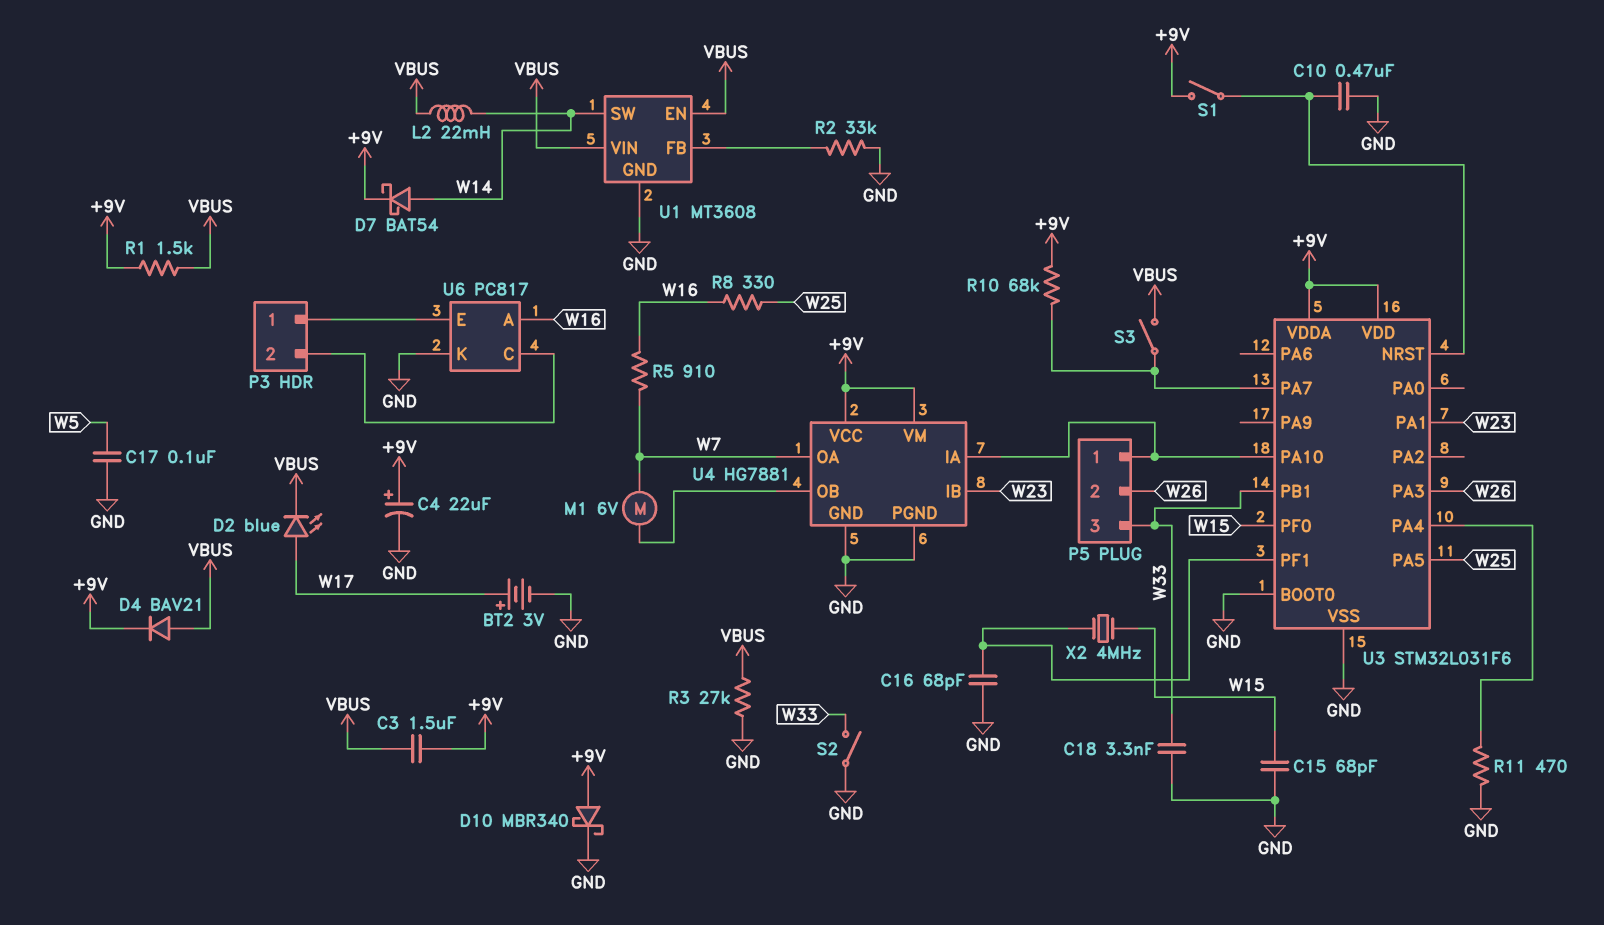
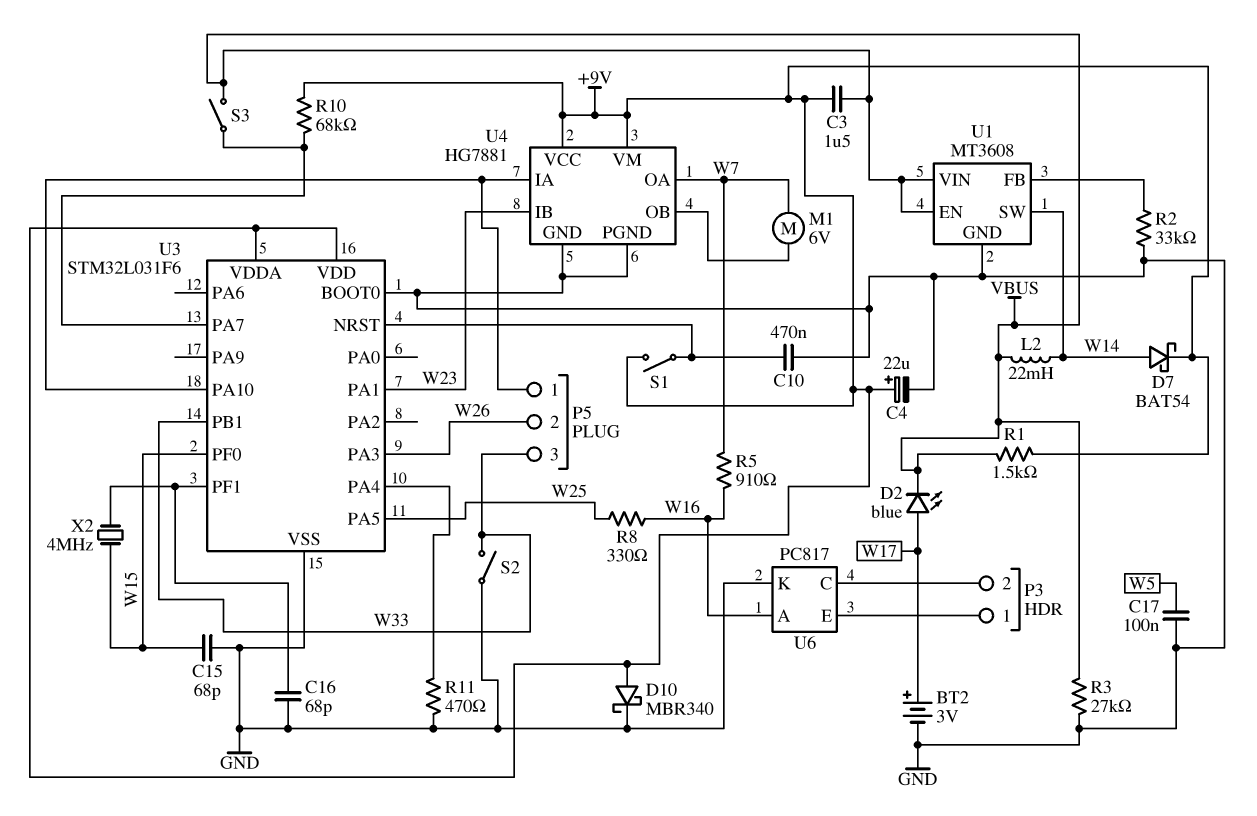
C18: 3.3nF (GND, W33) -> none
D4: diode BAV21 (A VBUS, K +9V) -> none

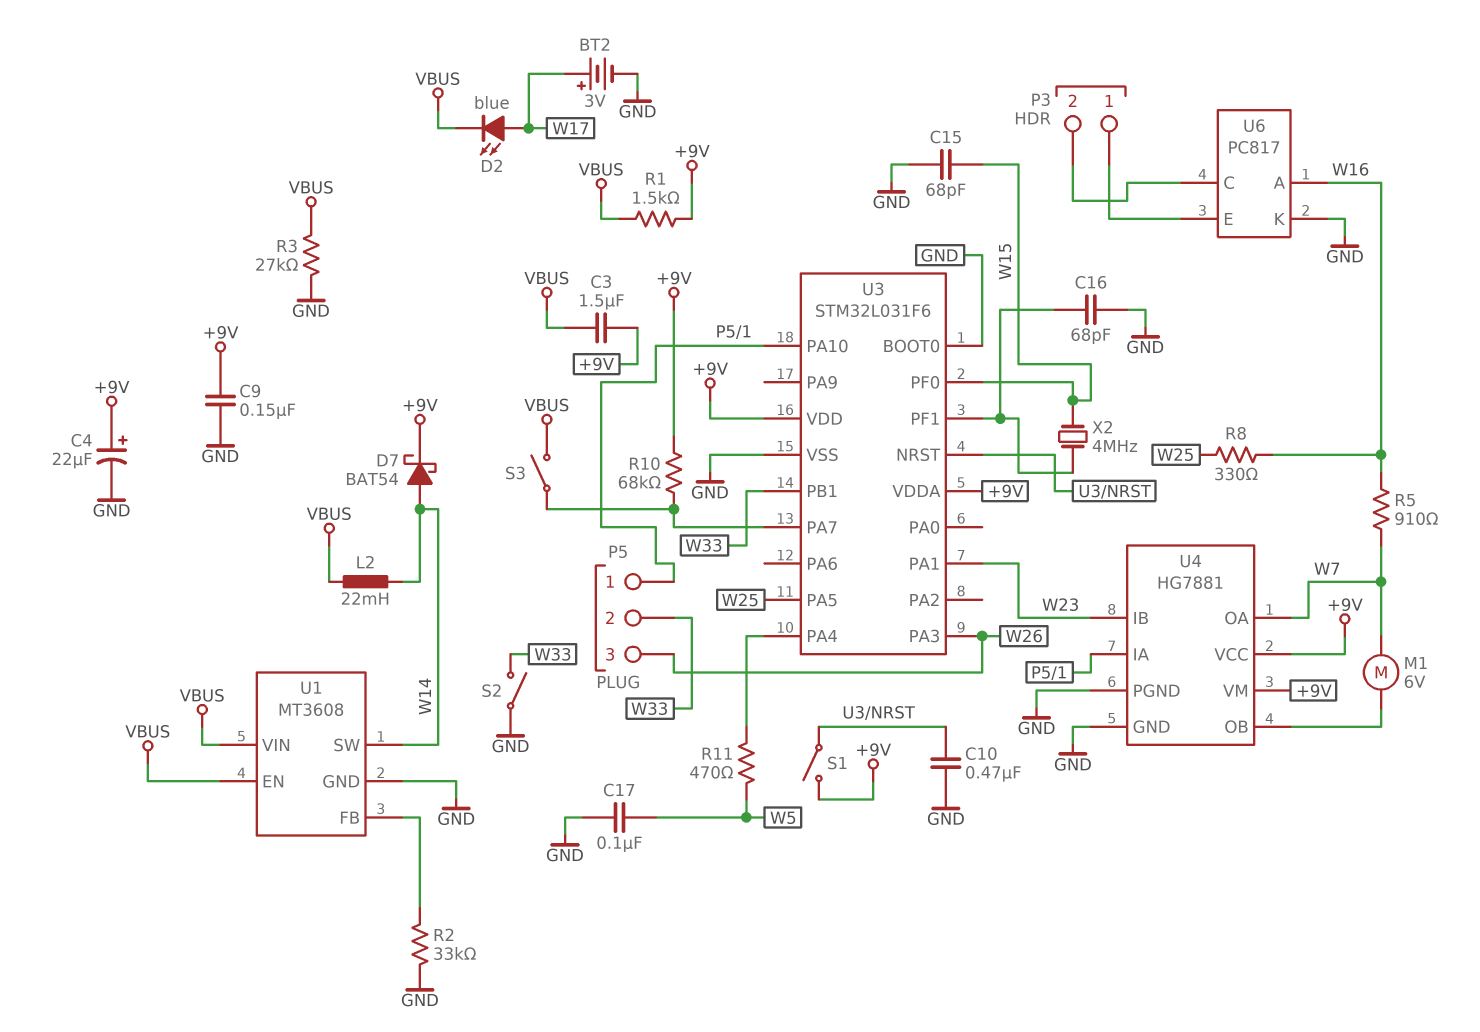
C9: none -> 150nF (+9V, GND)
D10: schottky MBR340 (A +9V, K GND) -> none
P5 pin 2: W26 -> W33
P5 pin 3: W33 -> W26
R11: 470 (GND, U3/PA4) -> 470 (U3/PA4, W5)

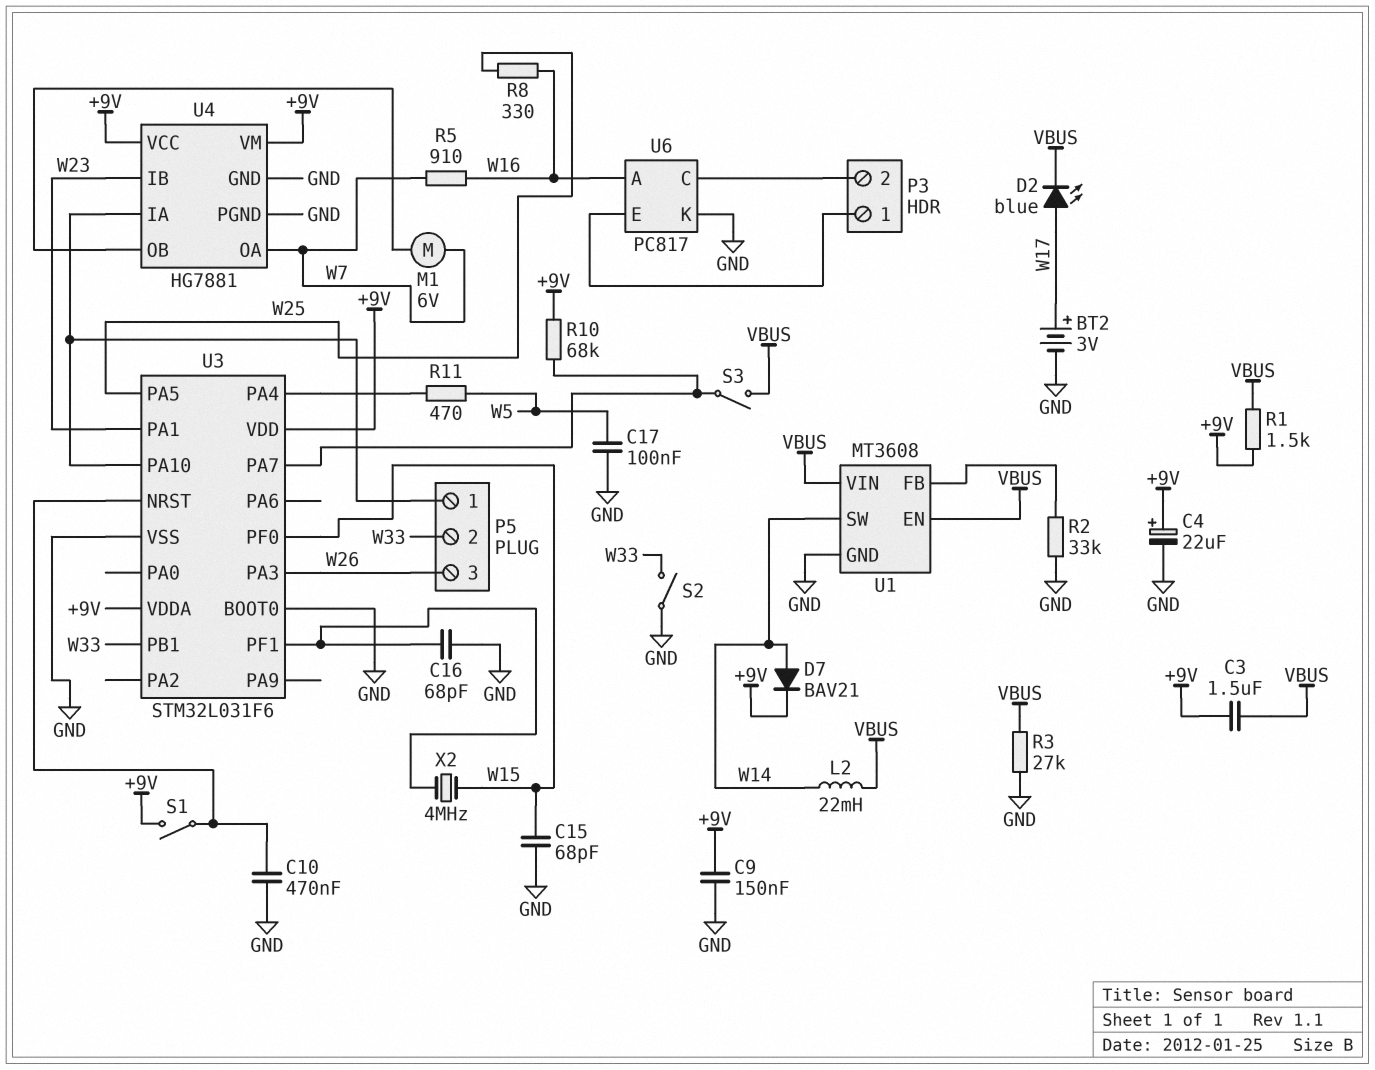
D7: schottky BAT54 (A W14, K +9V) -> diode BAV21 (A W14, K +9V)

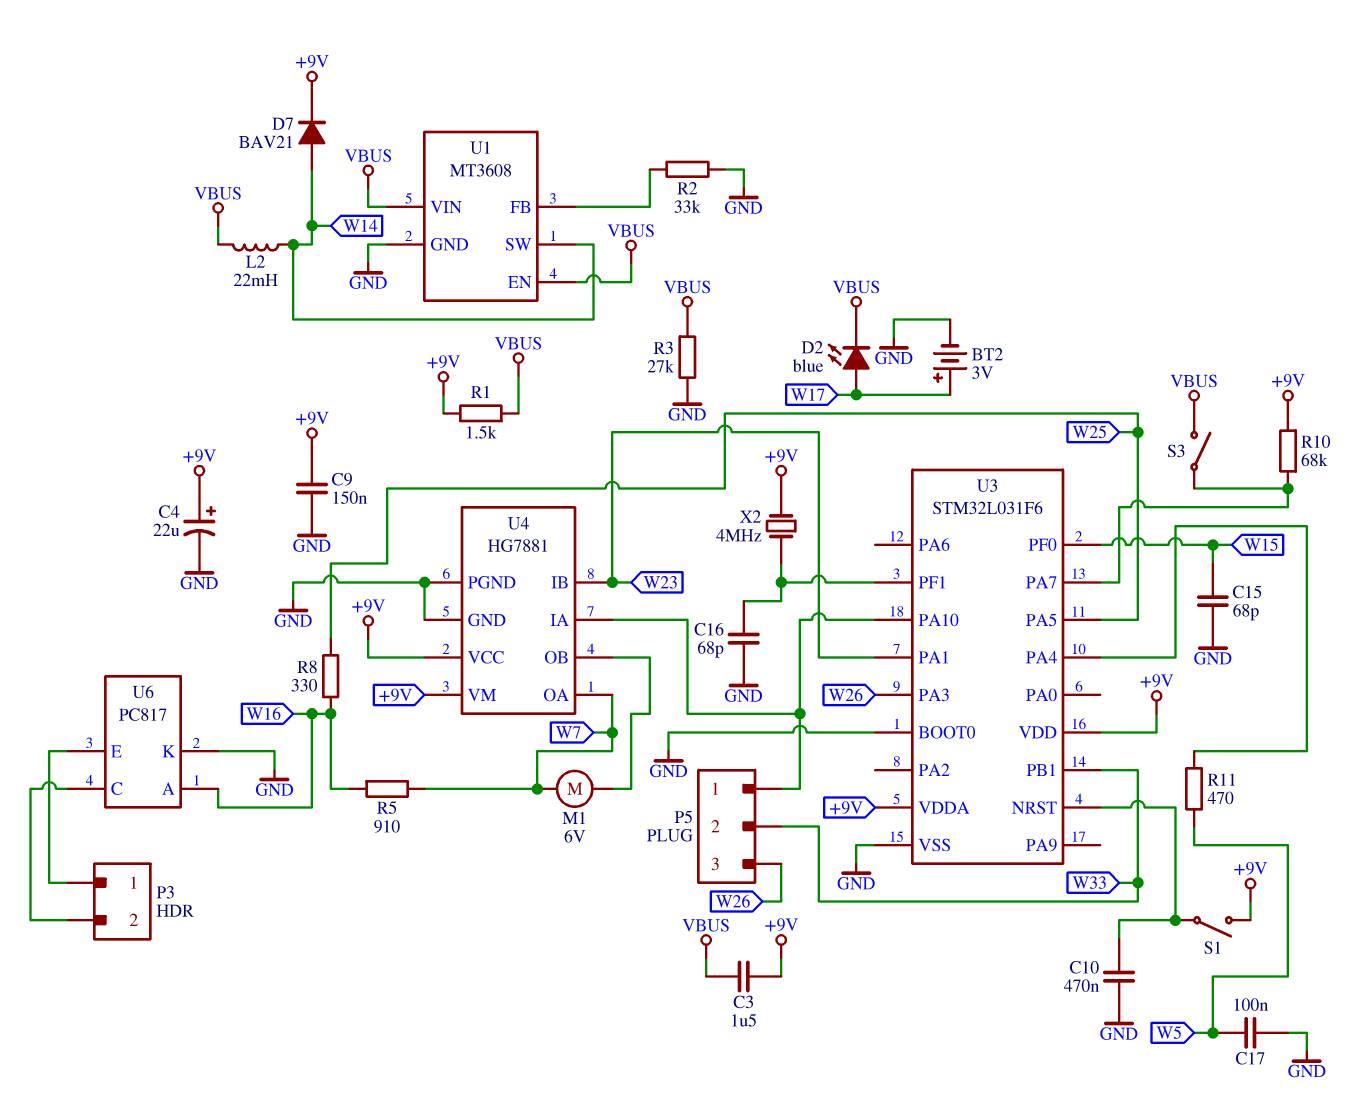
S2: switch (GND, W33) -> none
X2: 4MHz (U3/PF1, W15) -> 4MHz (+9V, U3/PF1)

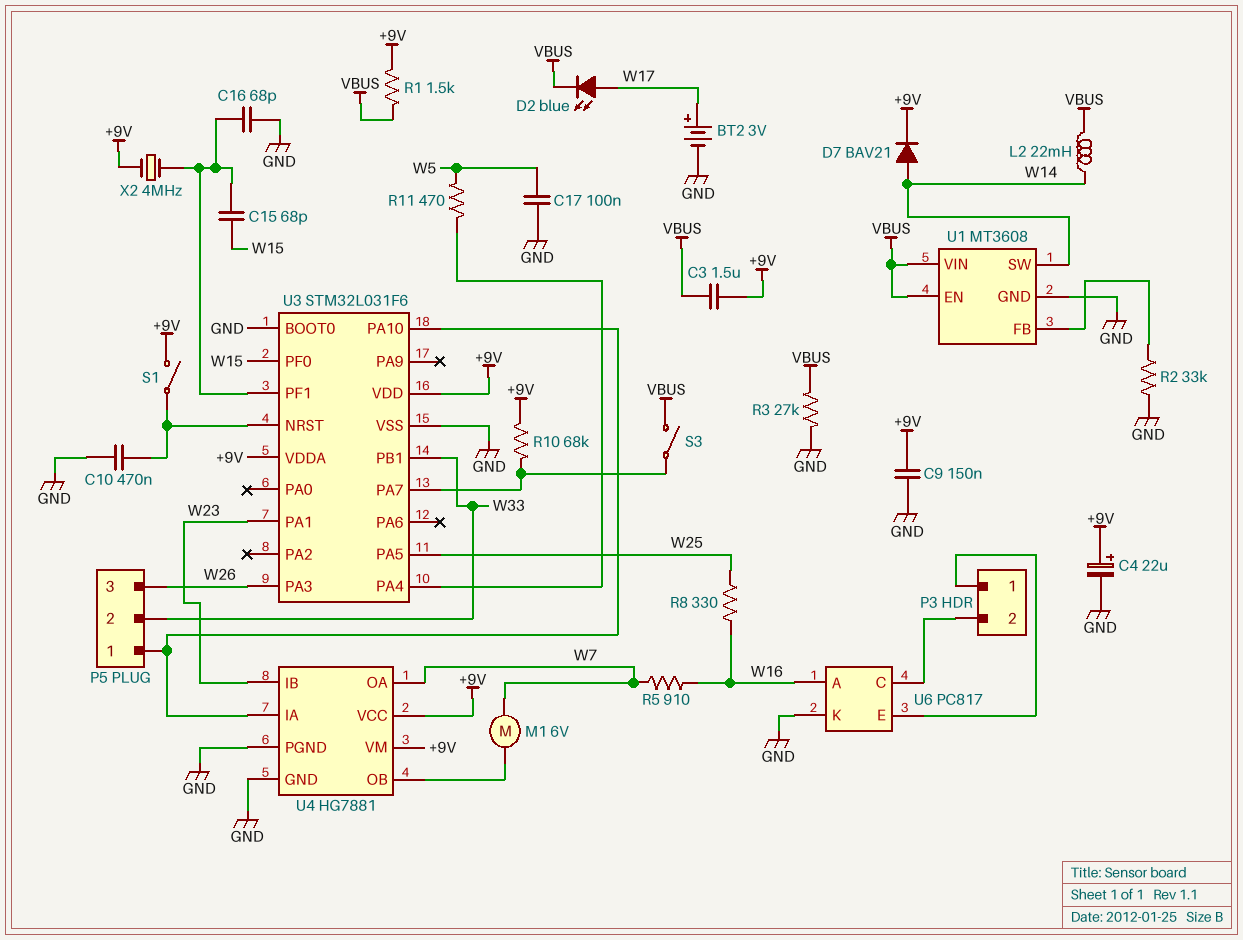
C15: 68pF (GND, W15) -> 68pF (U3/PF1, W15)

